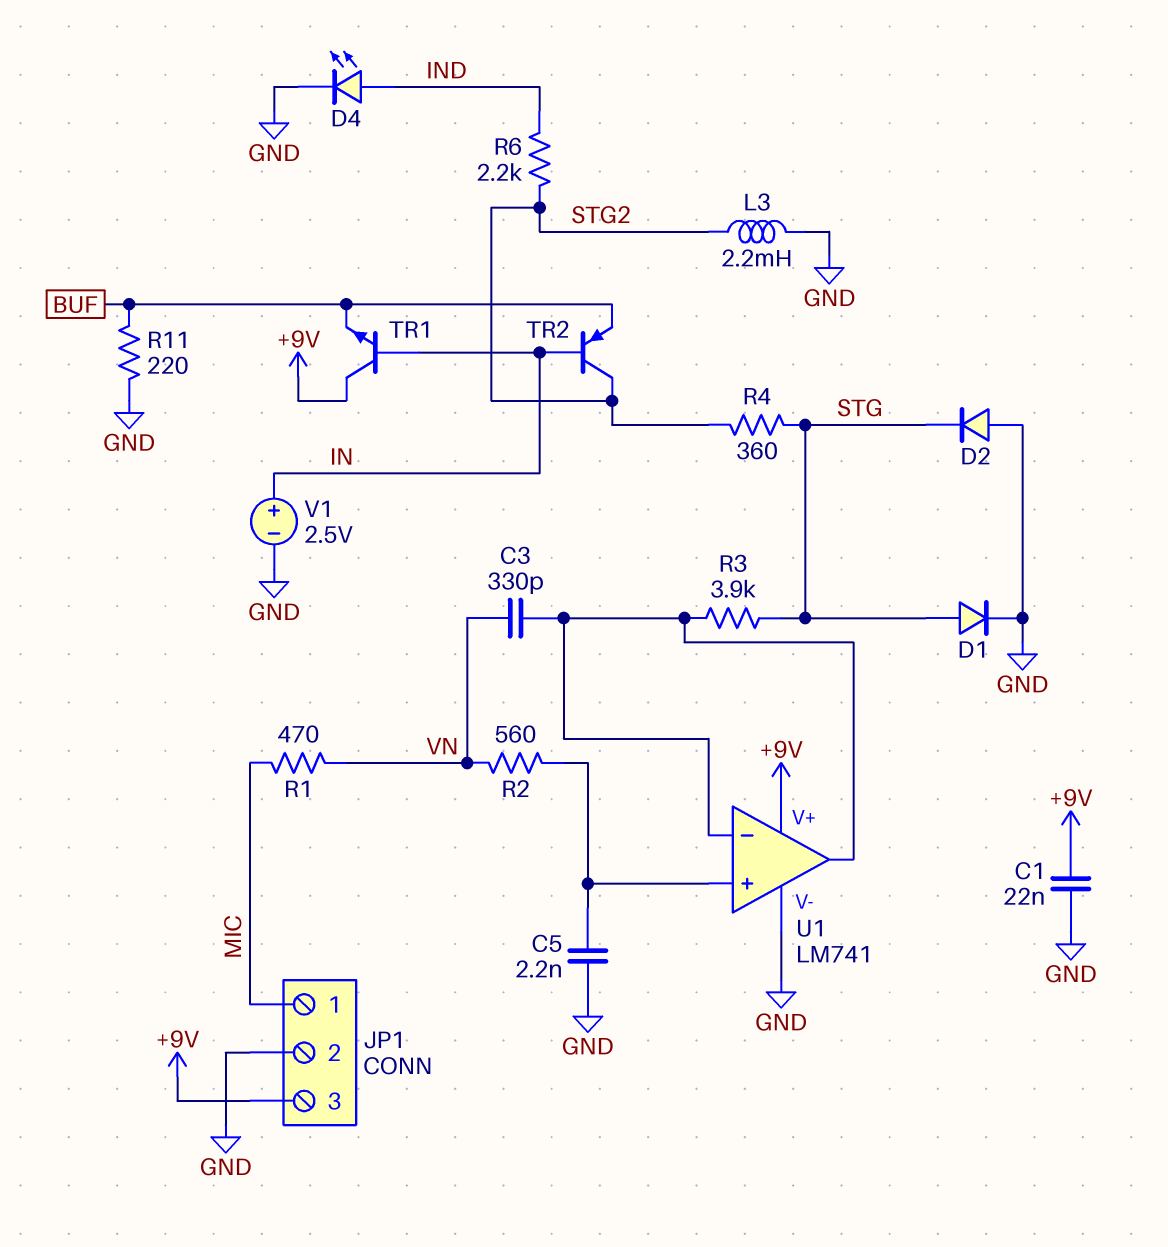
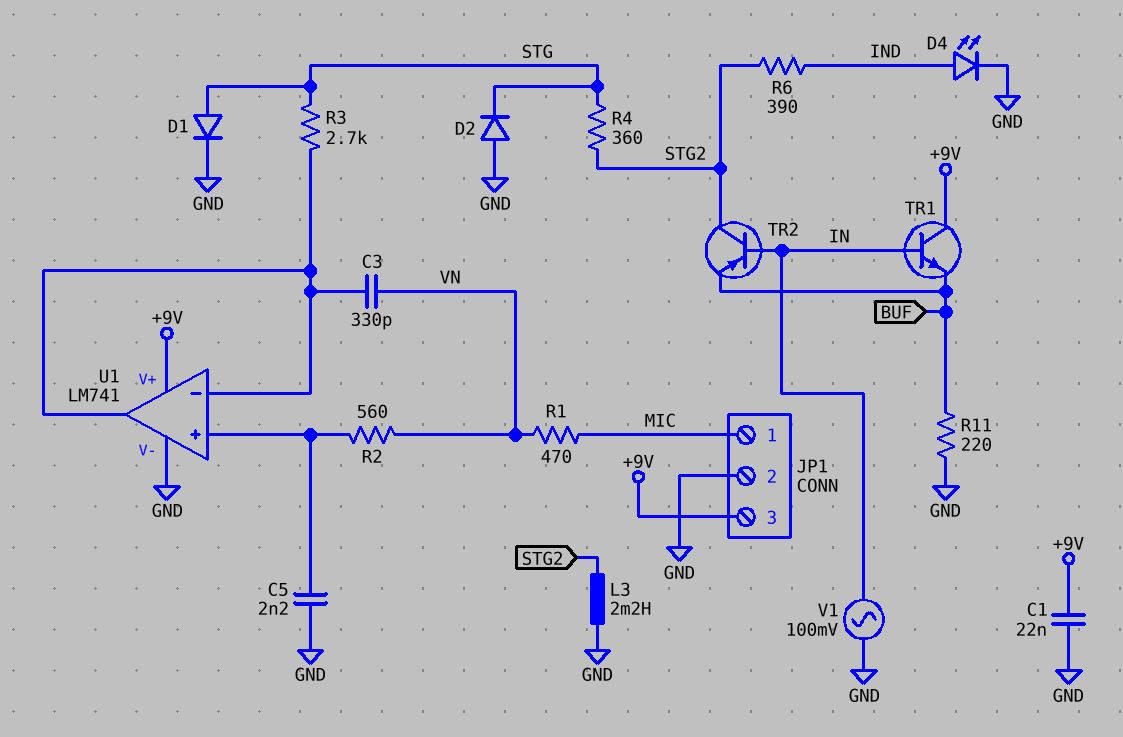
R3: 3.9k (STG, U1/in-) -> 2.7k (STG, U1/in-)
R6: 2.2k (IND, STG2) -> 390 (IND, STG2)
V1: 2.5V (plus IN, minus GND) -> AC 100mV (GND, IN)

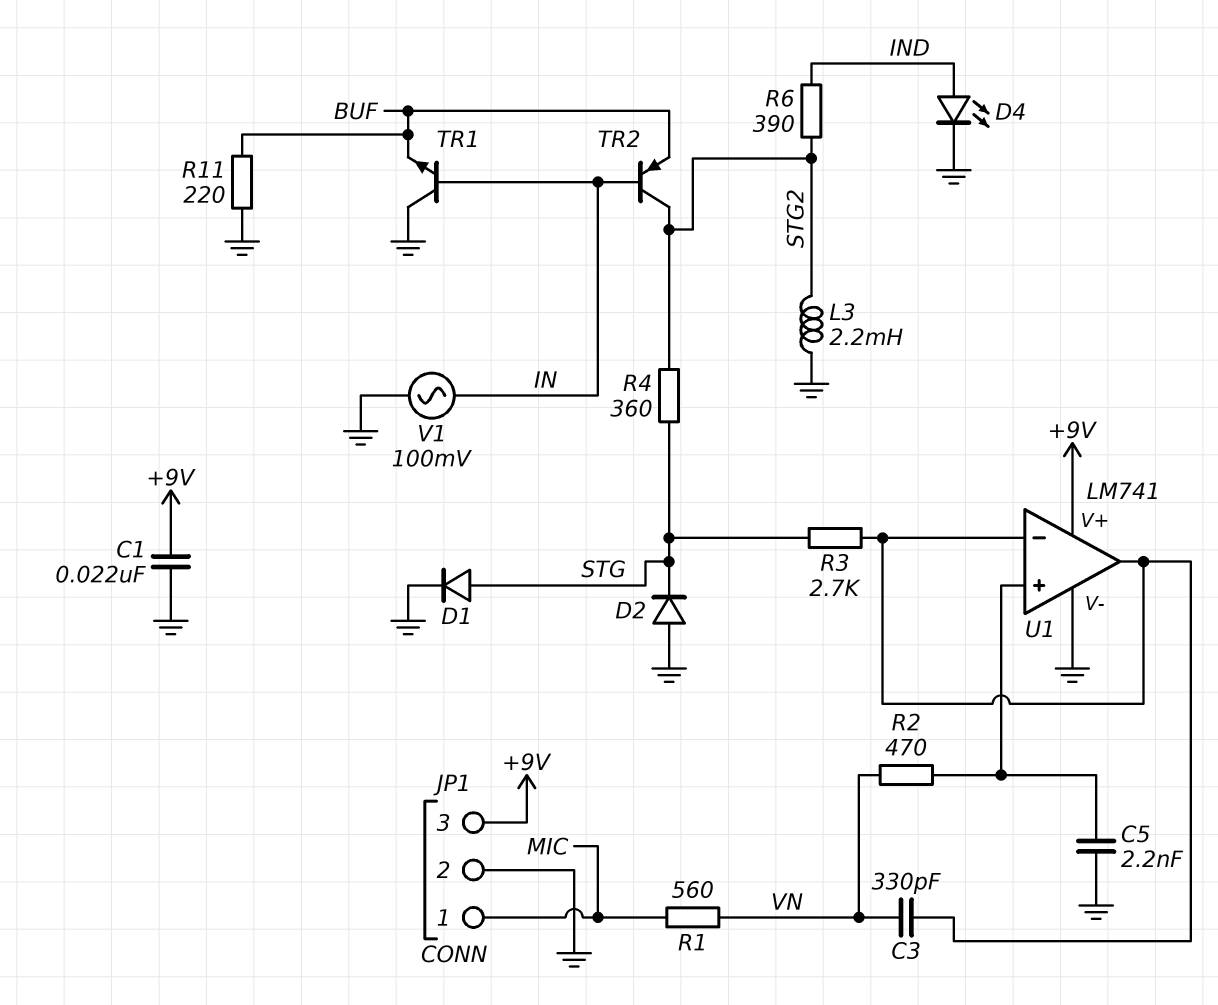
R1: 470 (MIC, VN) -> 560 (MIC, VN)
R2: 560 (U1/in+, VN) -> 470 (U1/in+, VN)
TR1: NPN (B IN, C +9V, E BUF) -> NPN (B IN, C GND, E BUF)

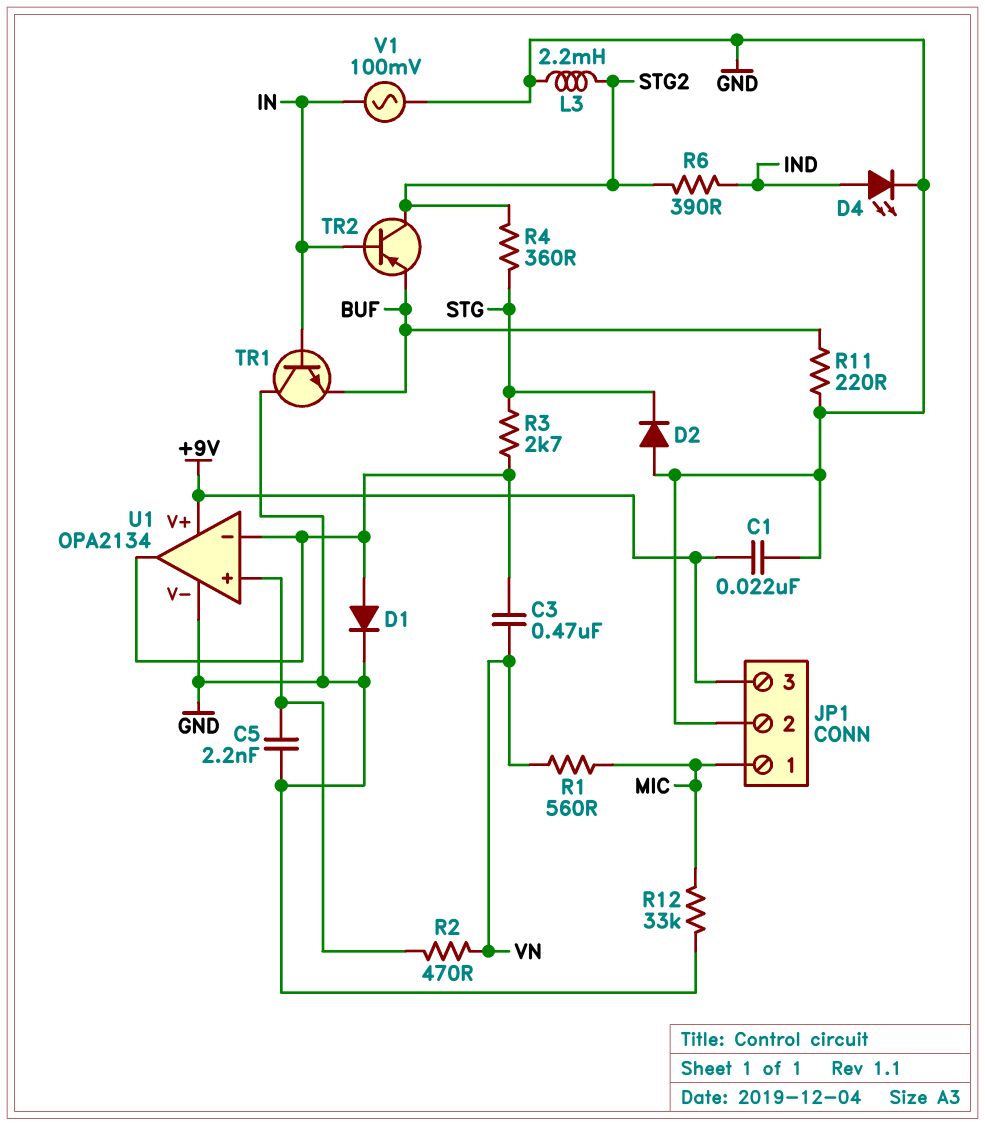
C3: 330pF (U1/in-, VN) -> 470nF (U1/in-, VN)
D1: diode (A STG, K GND) -> diode (A U1/in-, K GND)
R12: none -> 33k (GND, MIC)
U1: LM741 -> OPA2134

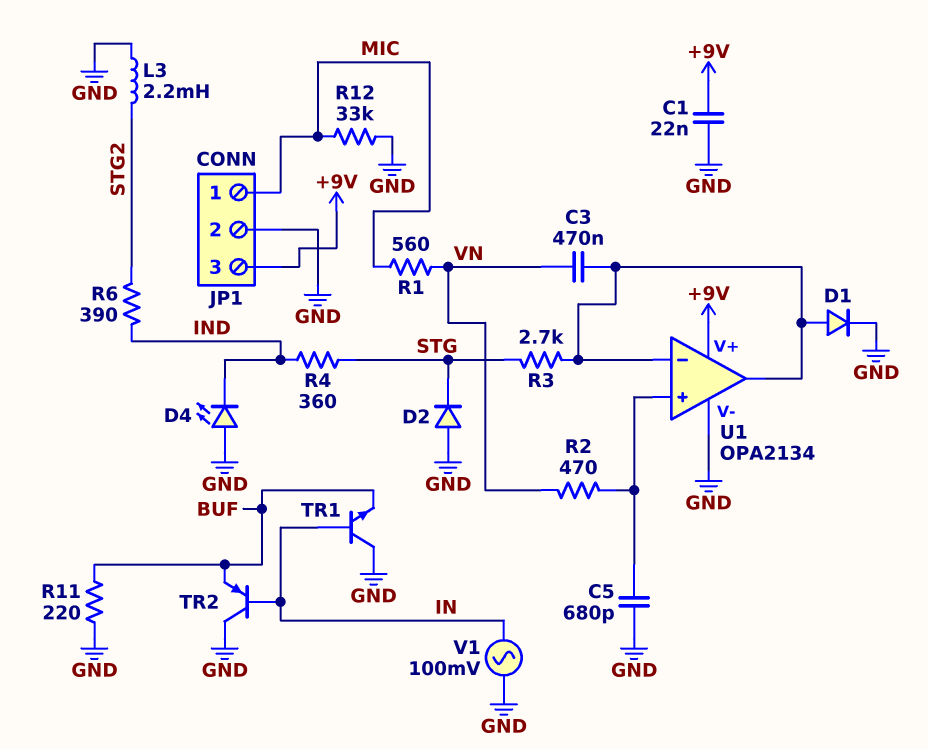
C5: 2.2nF (GND, U1/in+) -> 680pF (GND, U1/in+)
D4: LED (A IND, K GND) -> LED (A GND, K IND)
R4: 360 (STG, STG2) -> 360 (IND, STG)
TR2: PNP (B IN, C STG2, E BUF) -> PNP (B IN, C GND, E BUF)

